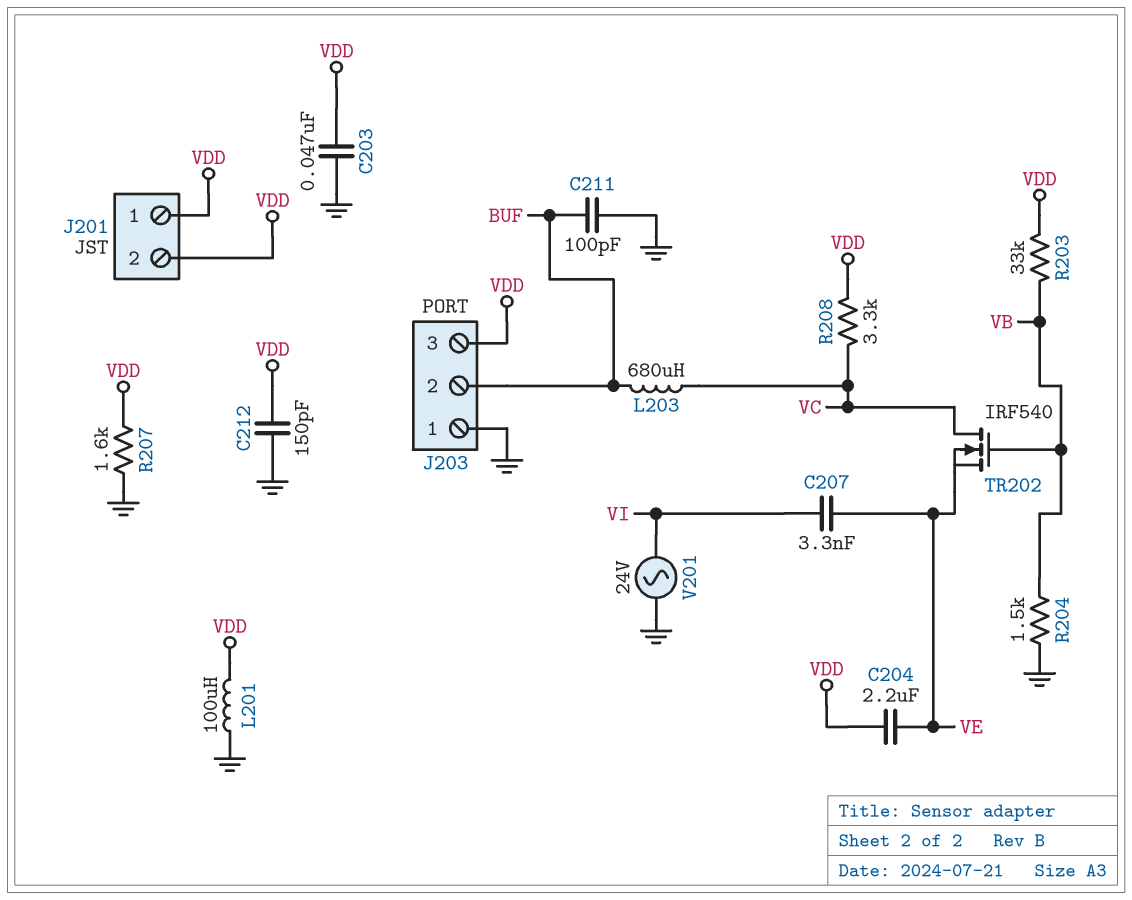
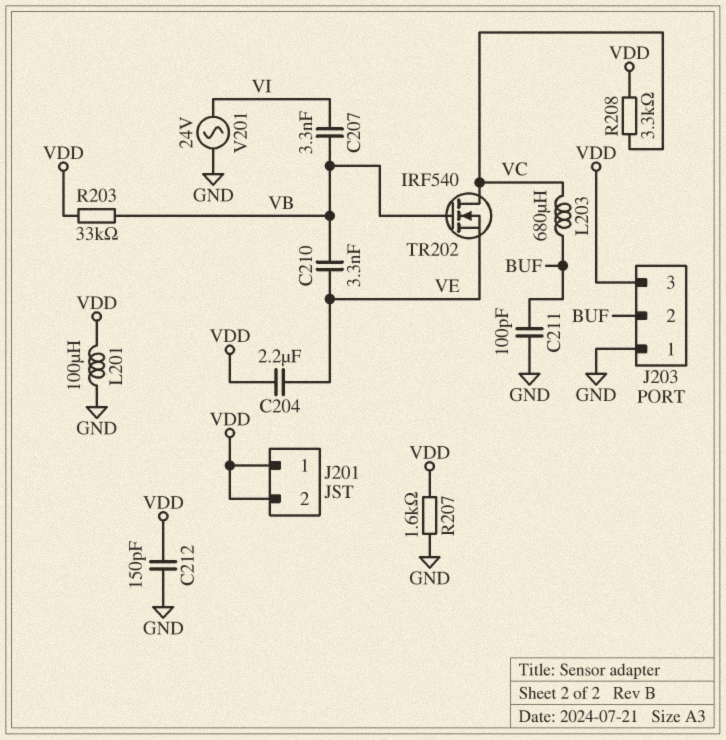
C203: 47nF (GND, VDD) -> none
C207: 3.3nF (VE, VI) -> 3.3nF (VB, VI)
C210: none -> 3.3nF (VB, VE)
R204: 1.5k (GND, VB) -> none

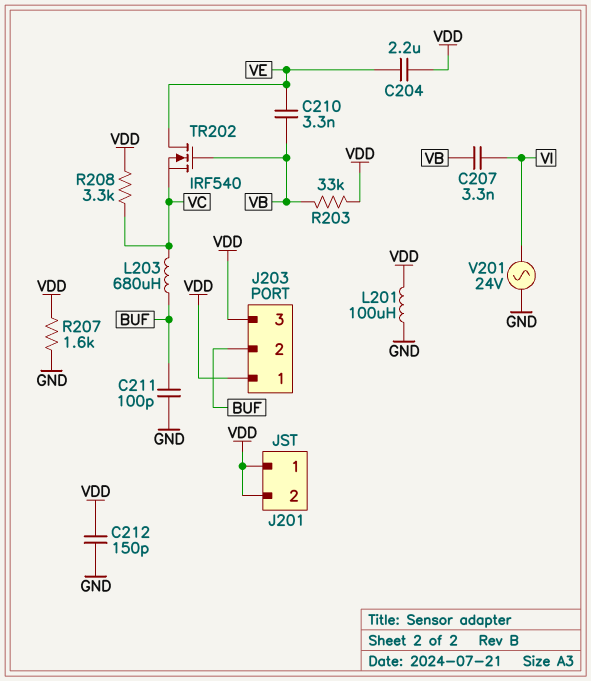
J203 pin 1: GND -> VDD
TR202: NMOS IRF540 (G VB, D VC, S VE) -> NMOS IRF540 (G VB, D VE, S VC)

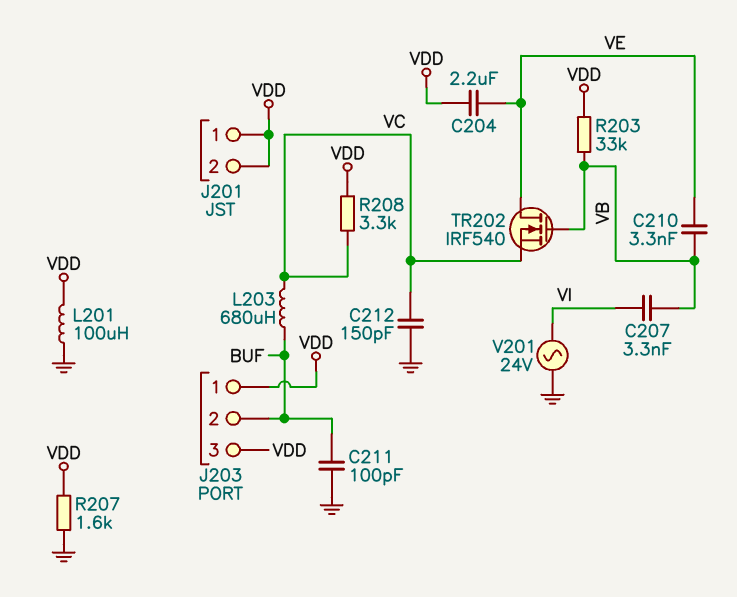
C212: 150pF (GND, VDD) -> 150pF (GND, VC)

